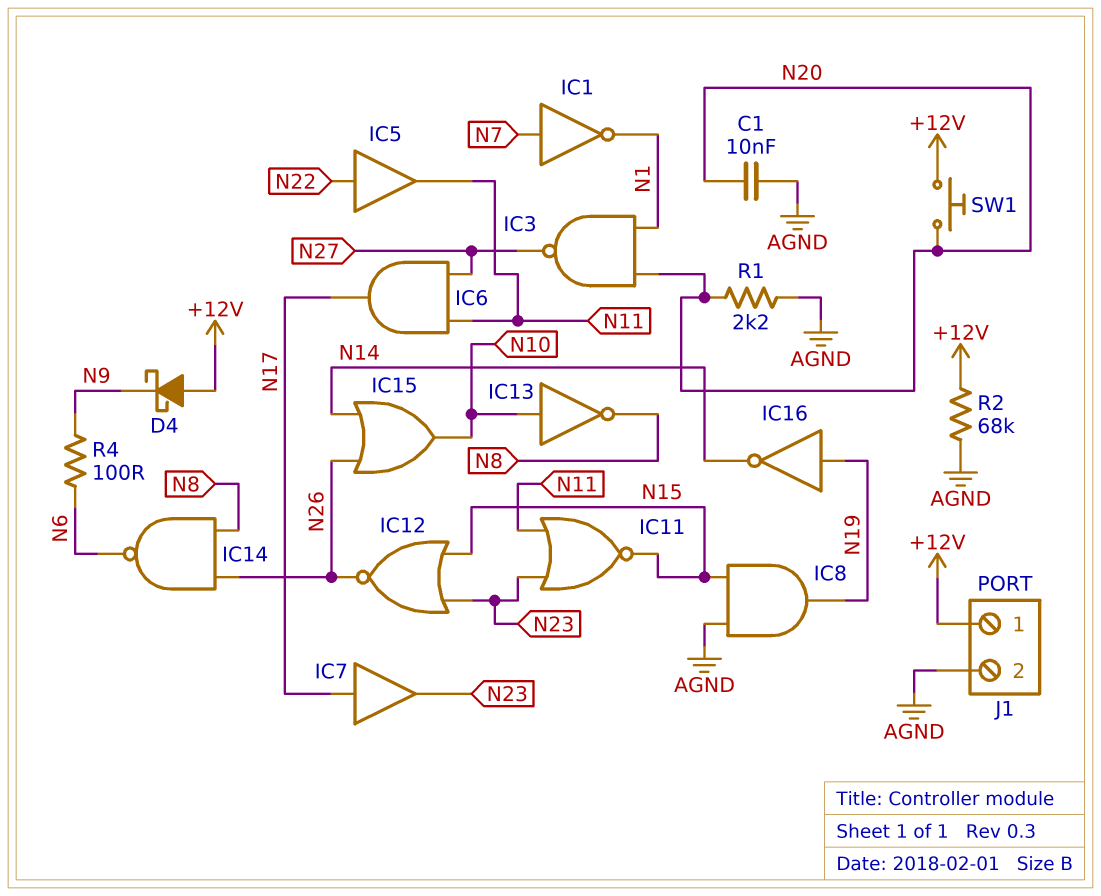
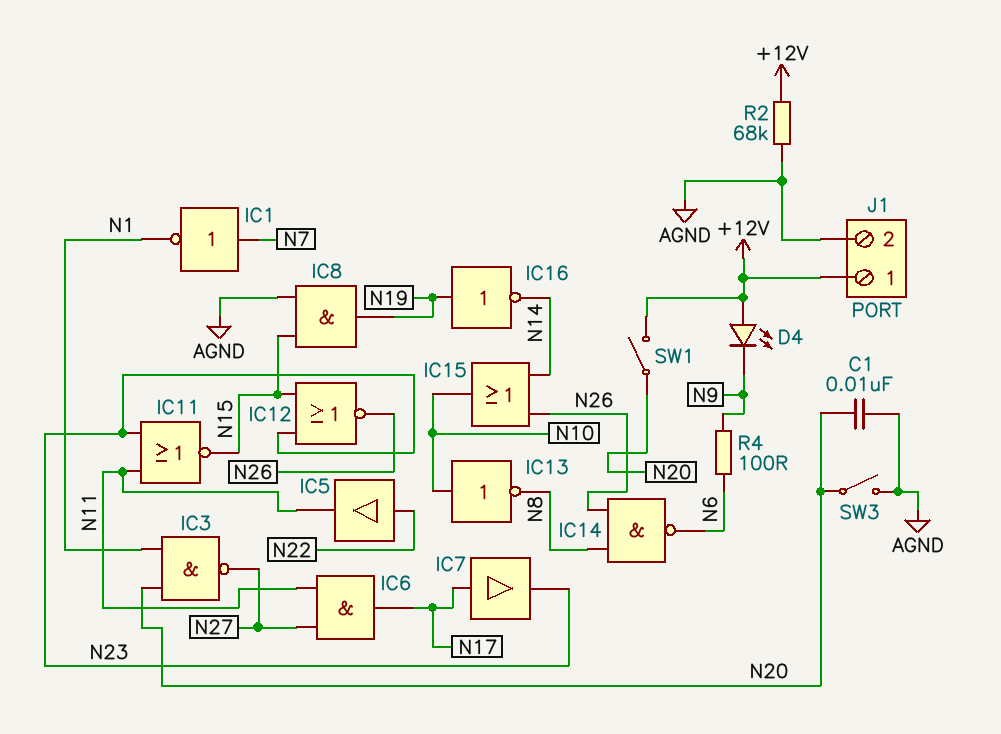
D4: schottky (A +12V, K N9) -> LED (A +12V, K N9)
R1: 2.2k (AGND, N20) -> none
SW1: button (+12V, N20) -> switch (+12V, N20)
SW3: none -> switch (AGND, N20)

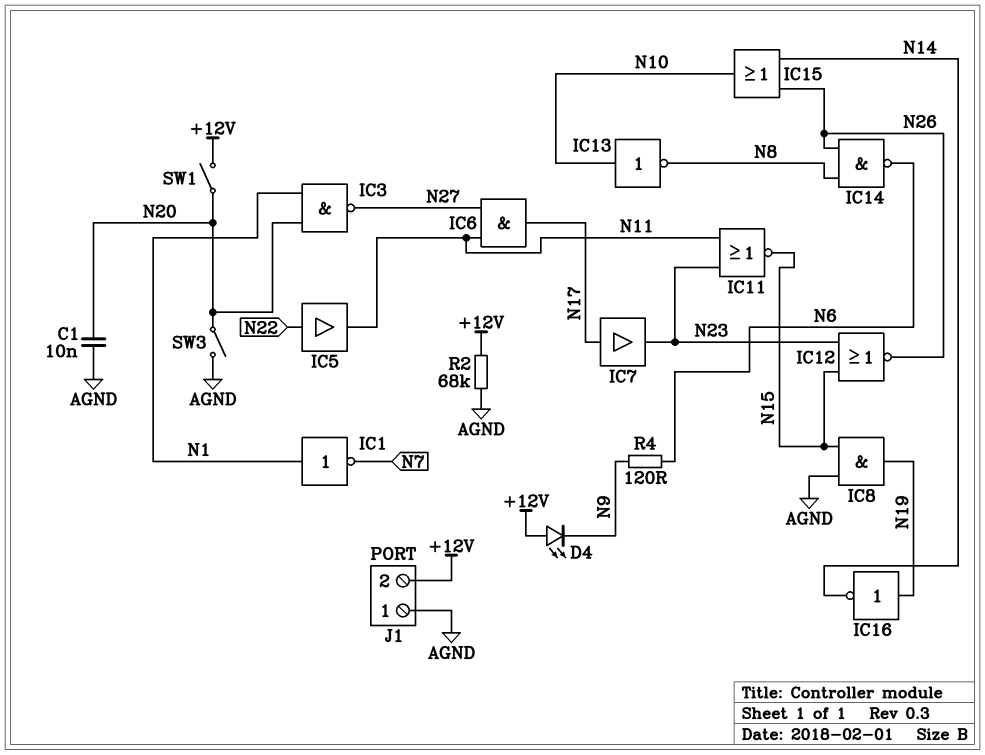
IC1: NOT (in N7, out N1) -> NOT (in N1, out N7)
J1 pin 1: +12V -> AGND
J1 pin 2: AGND -> +12V
R4: 100 (N6, N9) -> 120 (N6, N9)

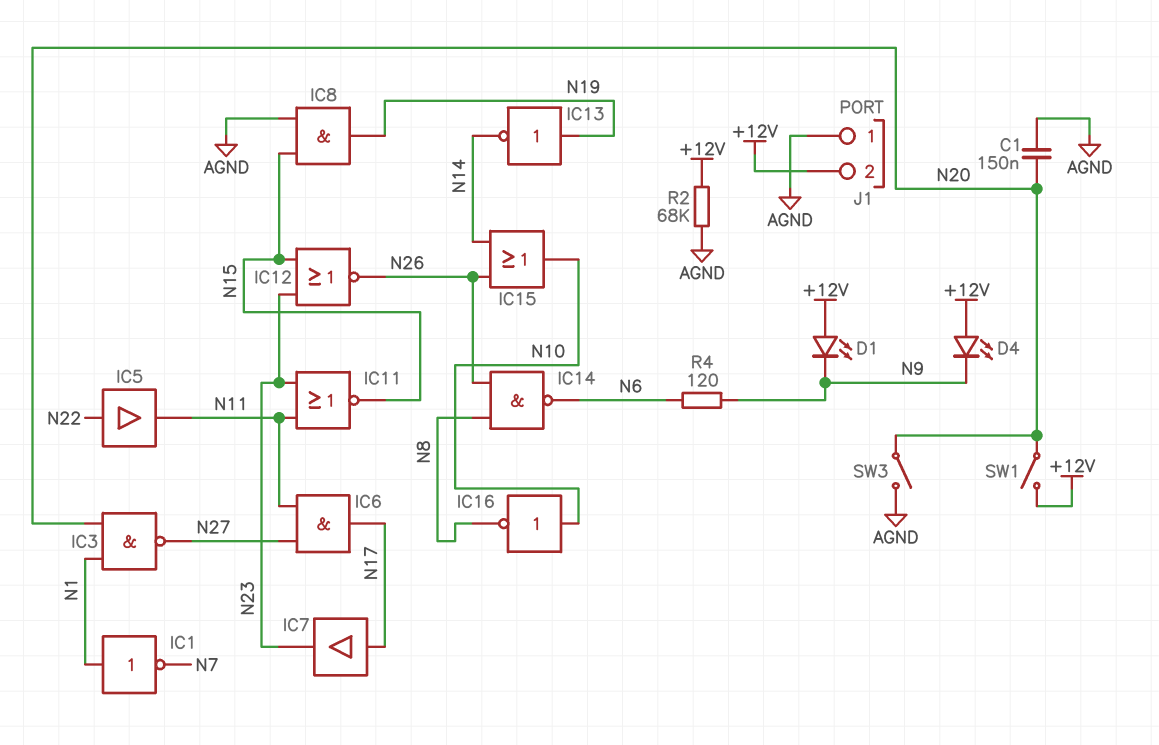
C1: 10nF (AGND, N20) -> 150nF (AGND, N20)
D1: none -> LED (A +12V, K N9)
IC13: NOT (in N10, out N8) -> NOT (in N19, out N14)
IC16: NOT (in N19, out N14) -> NOT (in N10, out N8)

